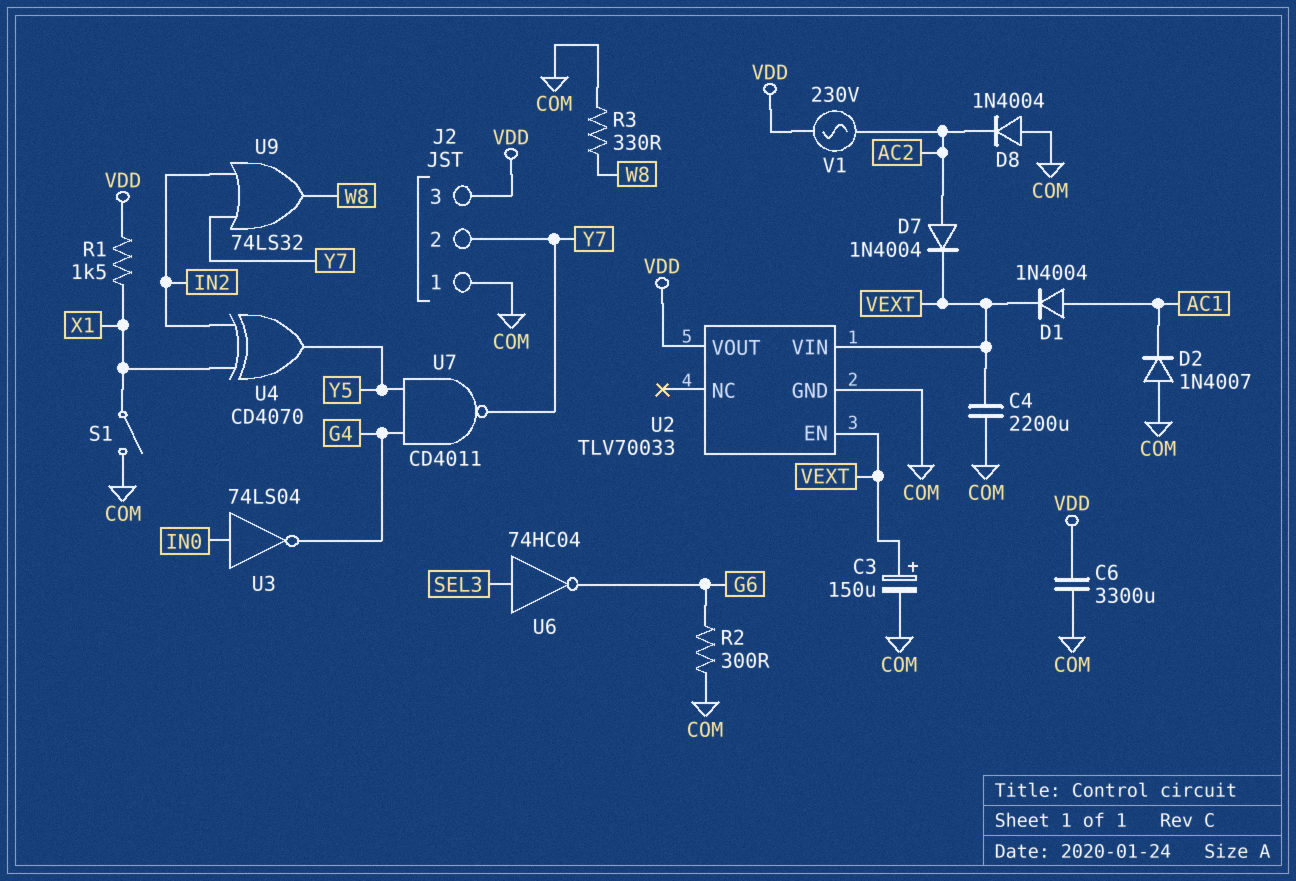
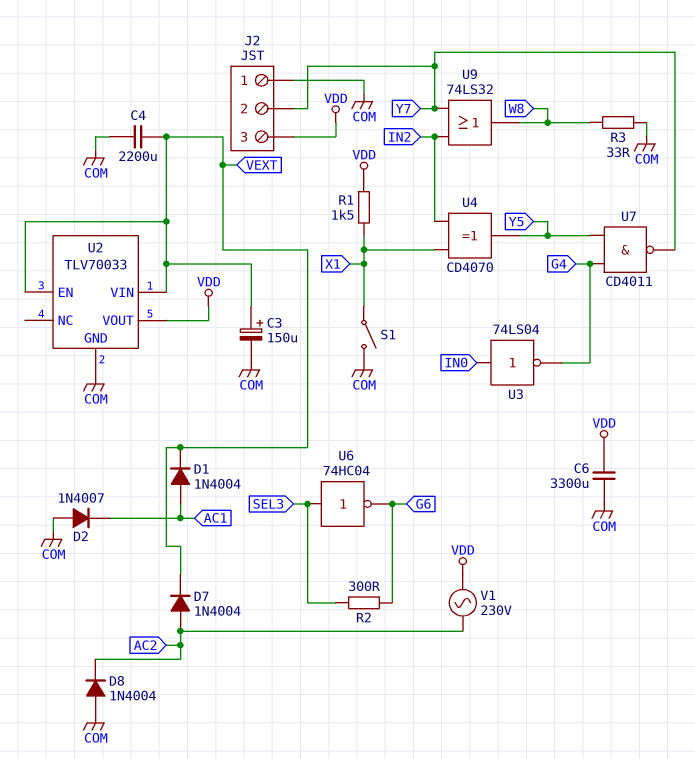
R2: 300 (COM, G6) -> 300 (G6, SEL3)
R3: 330 (COM, W8) -> 33 (COM, W8)

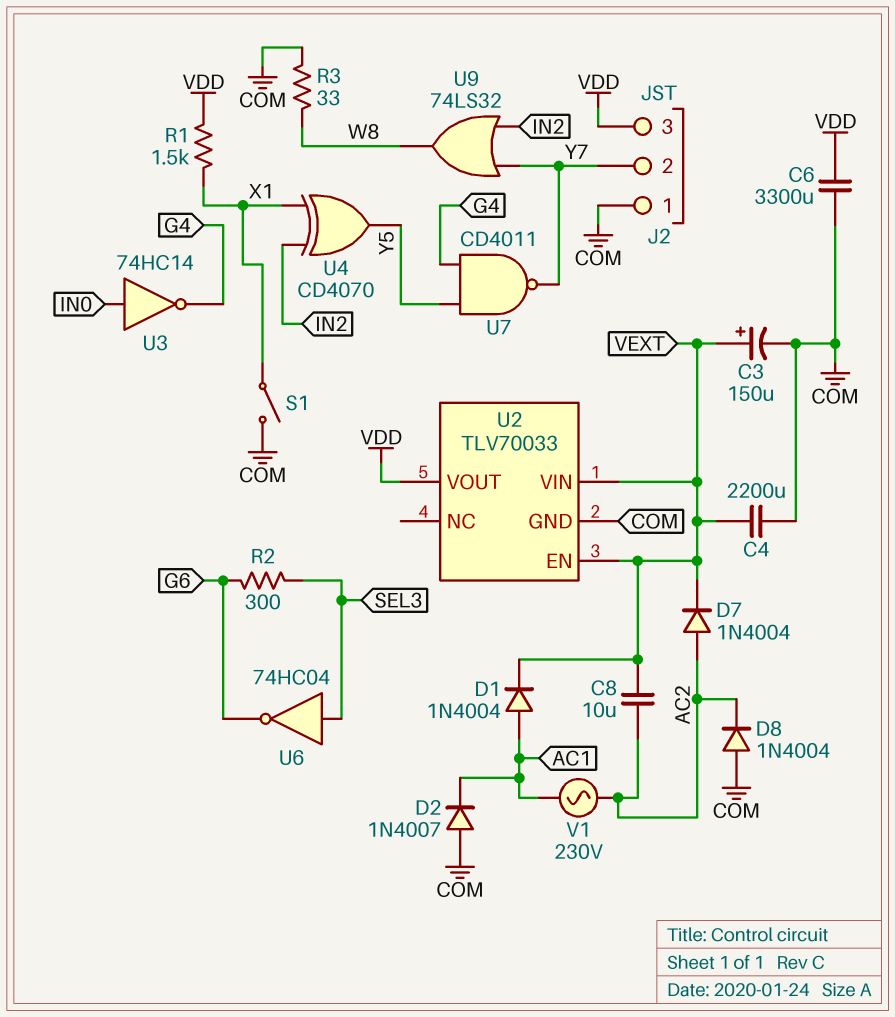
C8: none -> 10uF (AC2, VEXT)
U3: NOT 74LS04 (in IN0, out G4) -> NOT 74HC14 (in IN0, out G4)
V1: AC 230V (AC2, VDD) -> AC 230V (AC1, AC2)

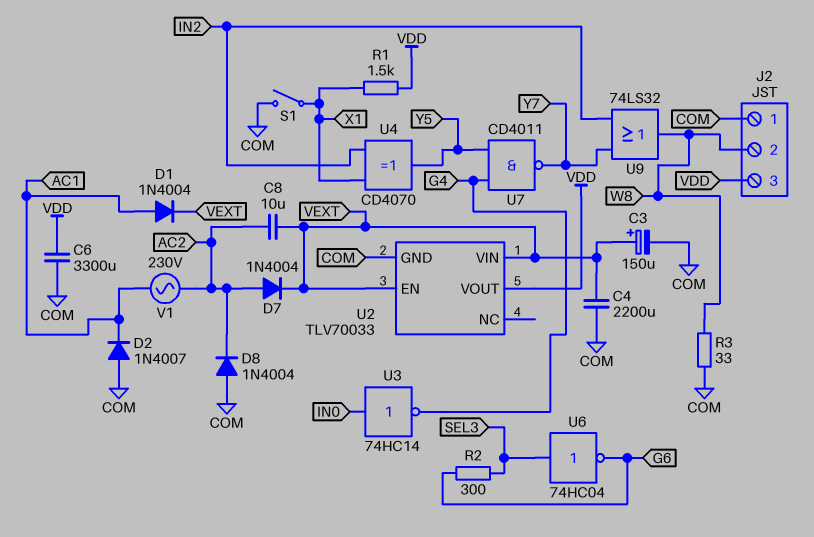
J2 pin 2: Y7 -> W8

